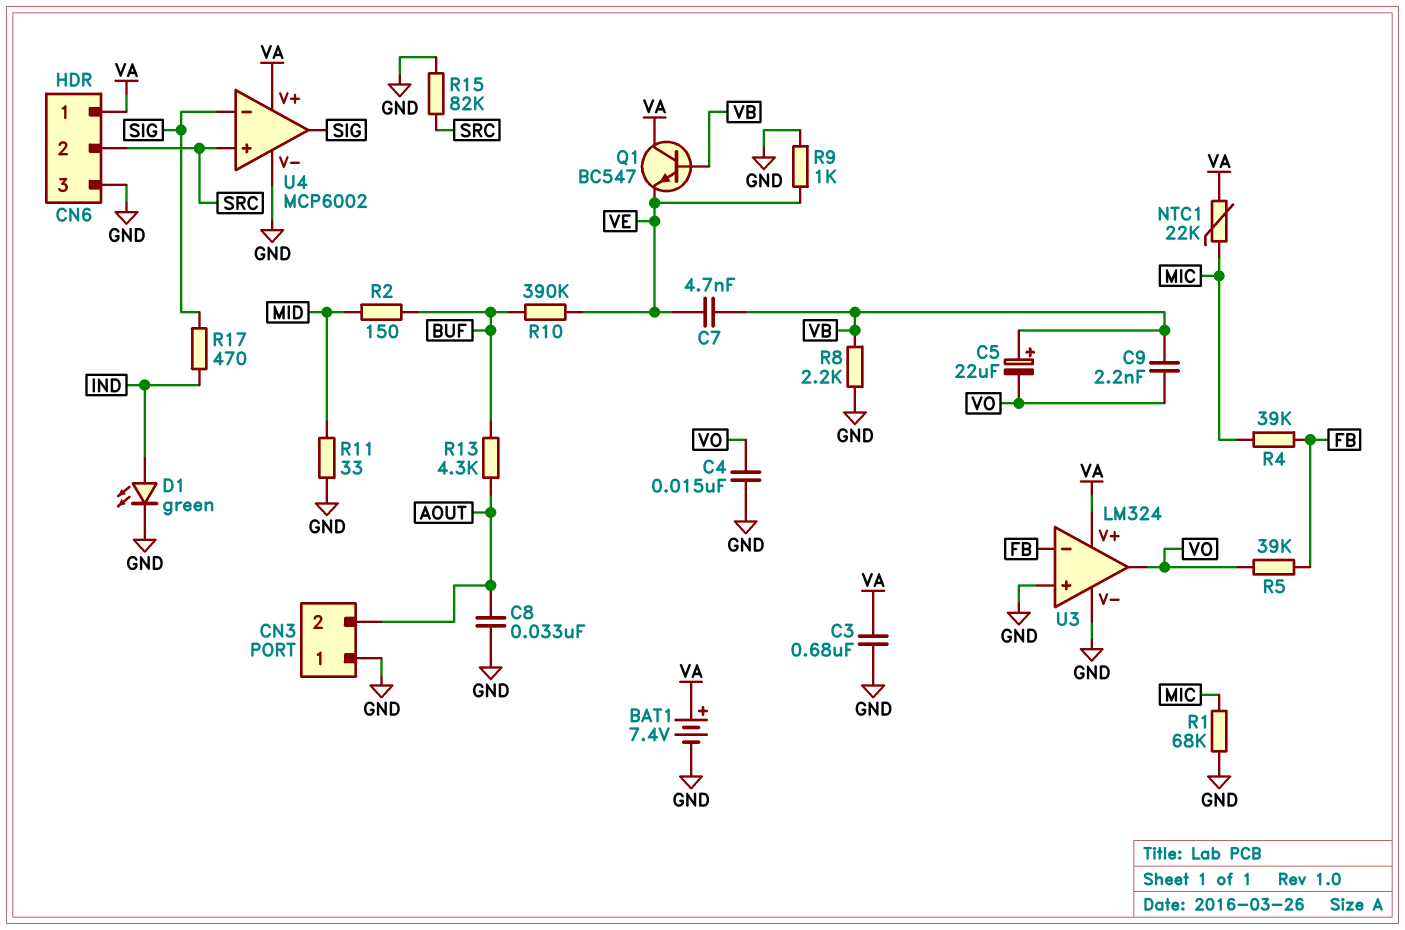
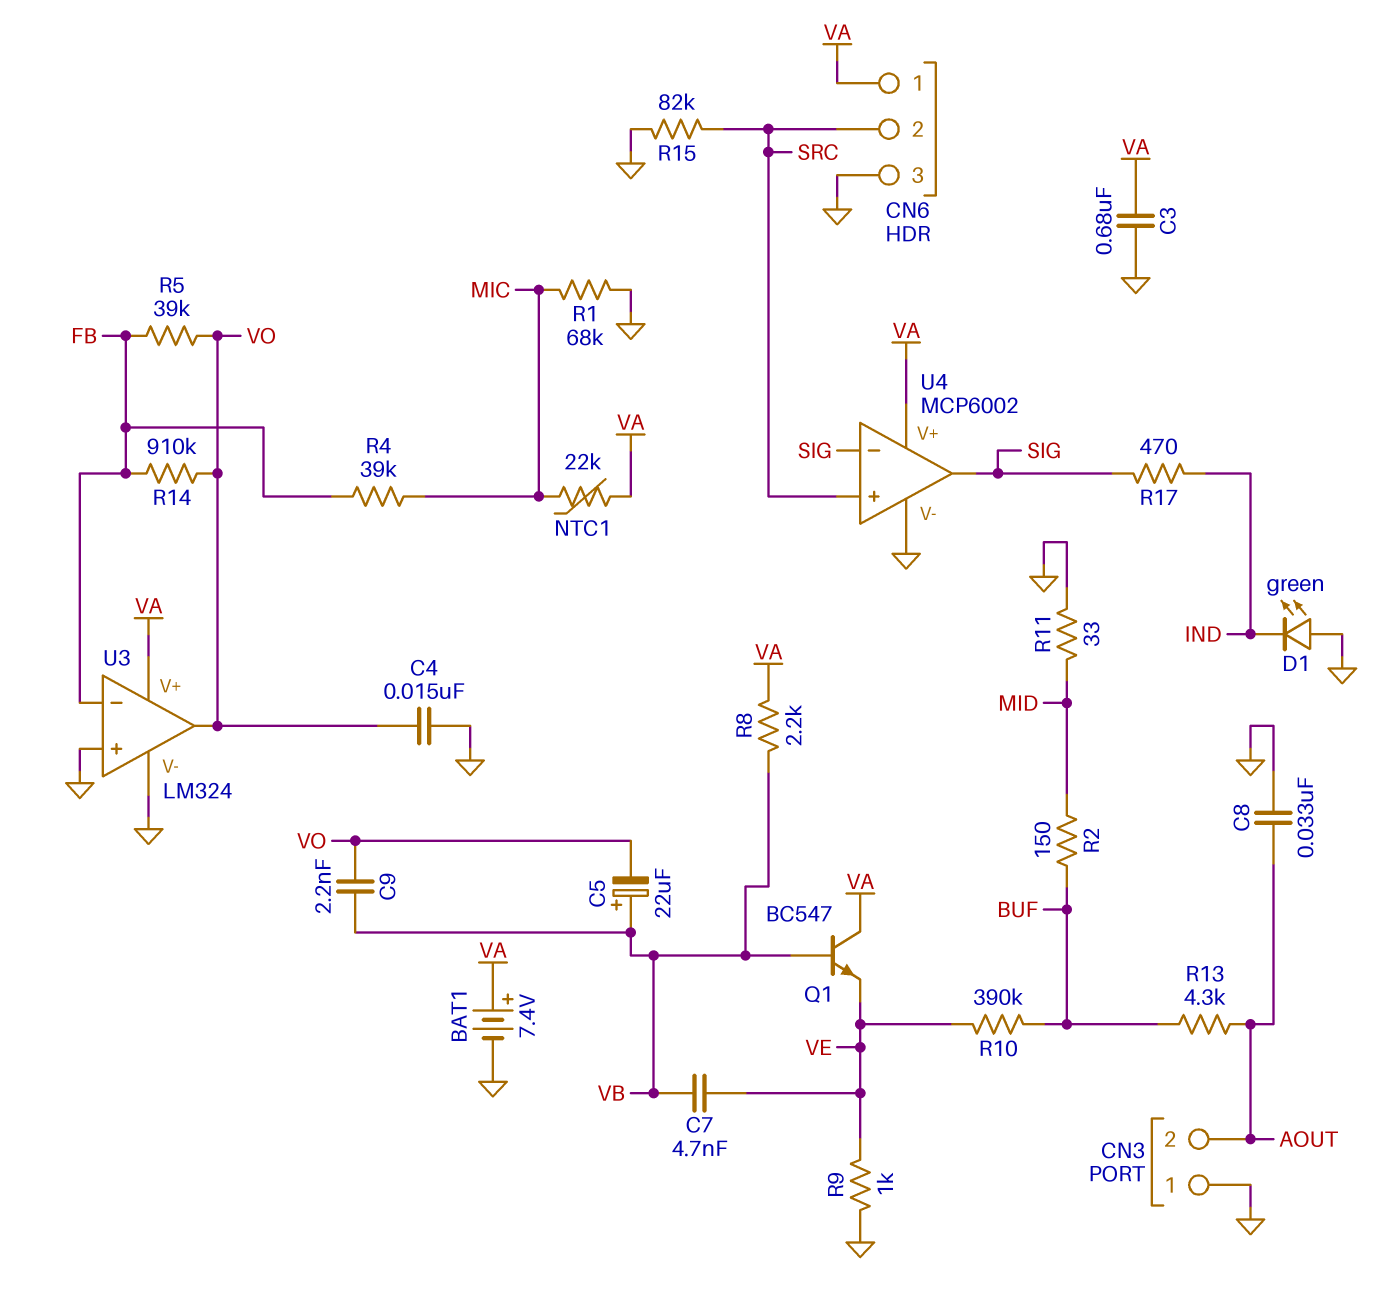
D1: LED green (A IND, K GND) -> LED green (A GND, K IND)
R8: 2.2k (GND, VB) -> 2.2k (VA, VB)
R14: none -> 910k (FB, VO)

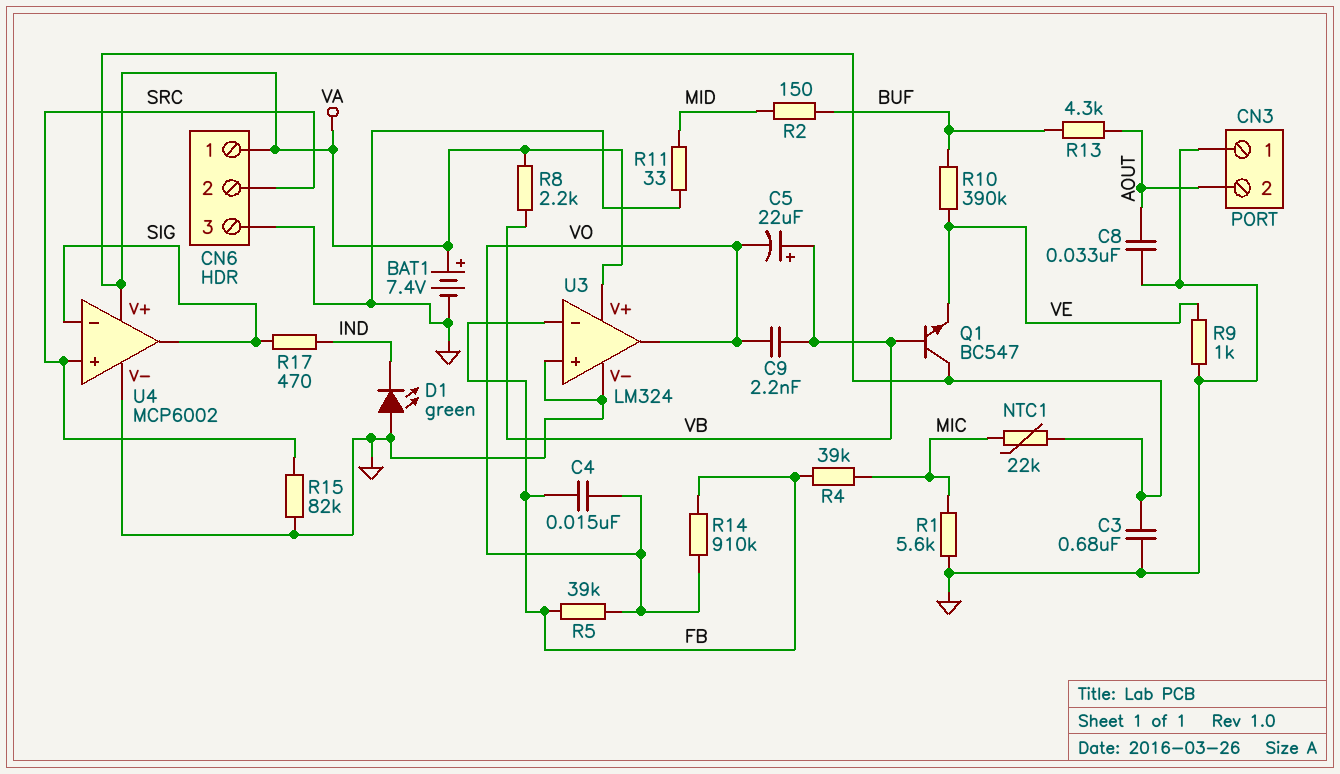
C4: 15nF (GND, VO) -> 15nF (FB, VO)
C7: 4.7nF (VB, VE) -> none
R1: 68k (GND, MIC) -> 5.6k (GND, MIC)

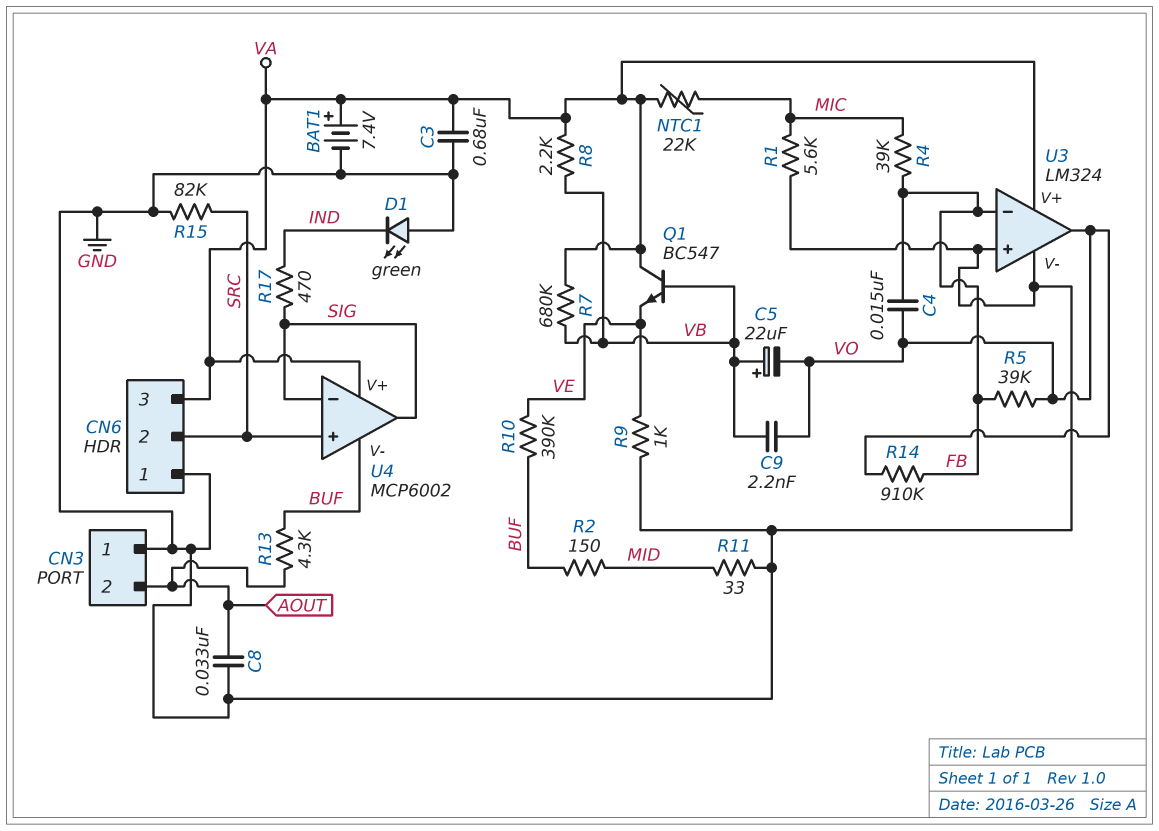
CN6 pin 1: VA -> GND
CN6 pin 3: GND -> VA
R7: none -> 680k (VA, VB)
U4 pin V-: GND -> BUF

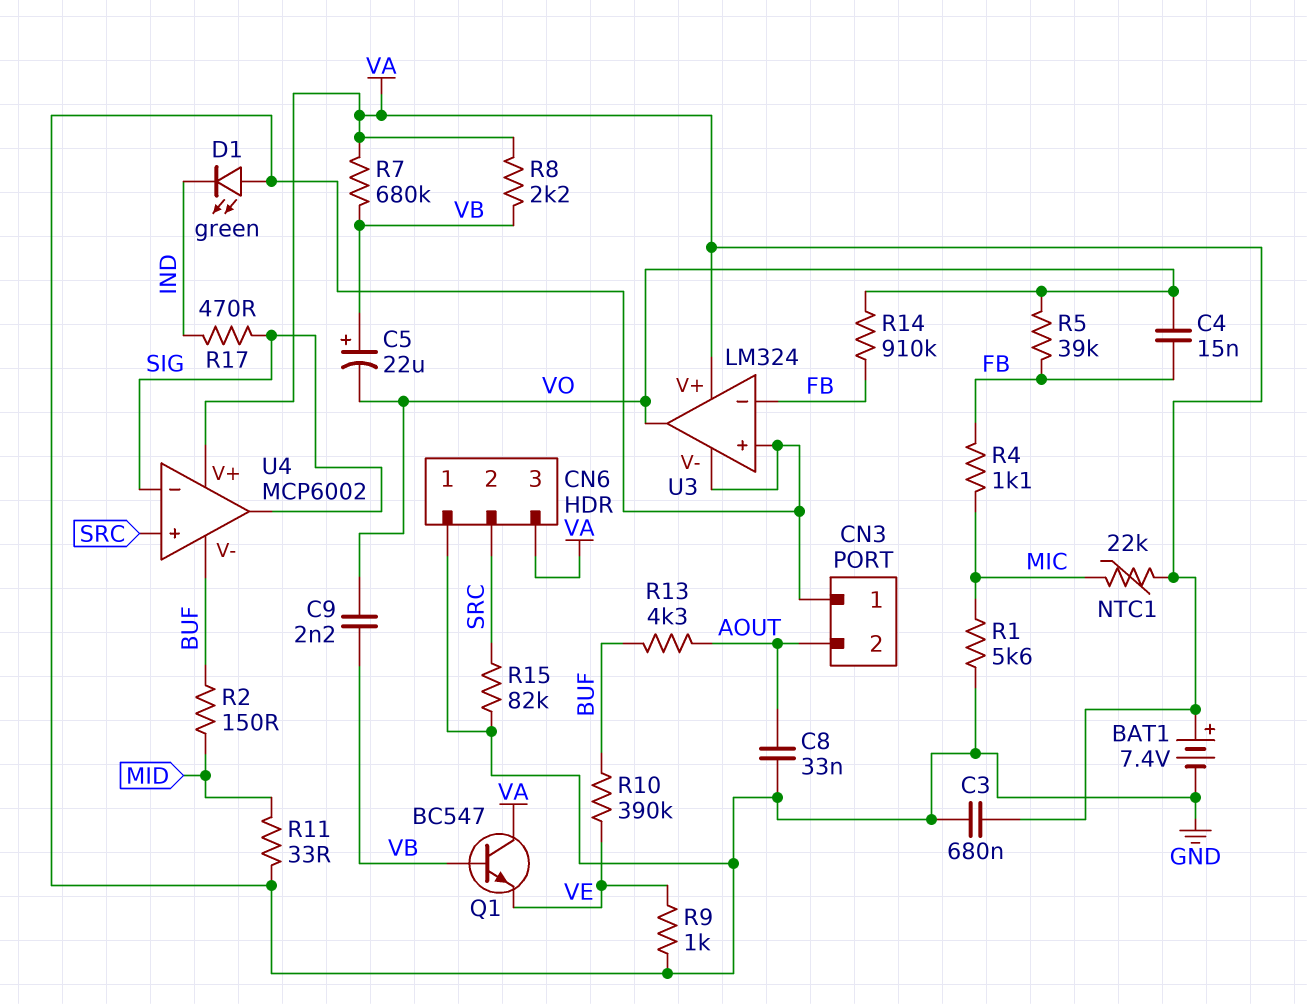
R4: 39k (FB, MIC) -> 1.1k (FB, MIC)

